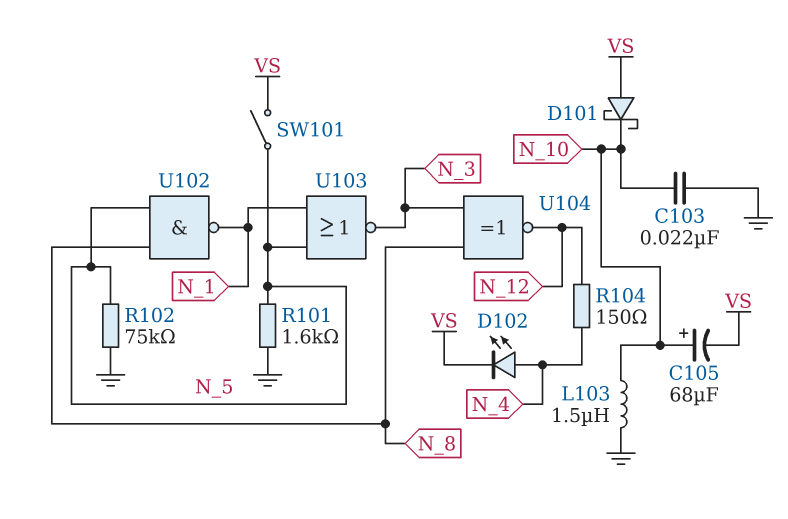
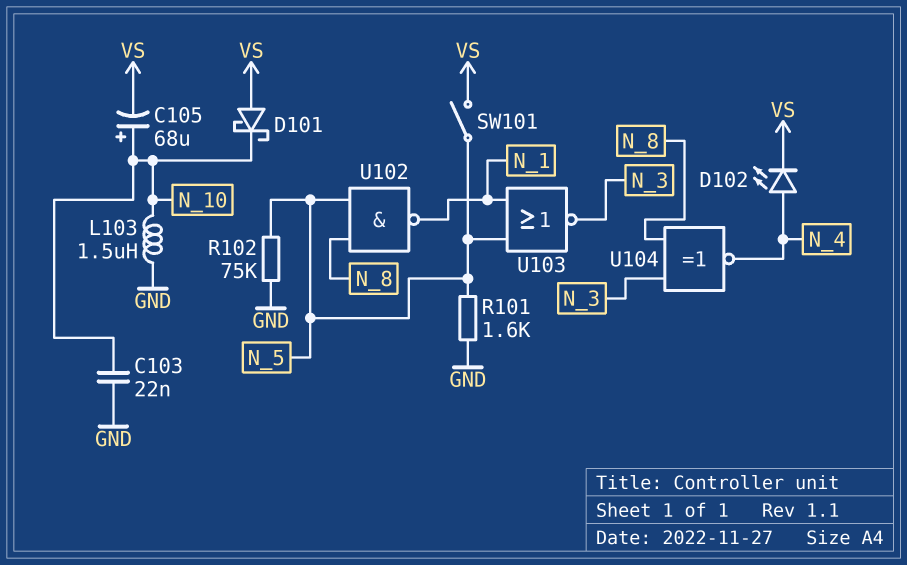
R104: 150 (N_4, N_12) -> none
U104: XNOR (in N_3, in N_8, out N_12) -> XNOR (in N_3, in N_8, out N_4)

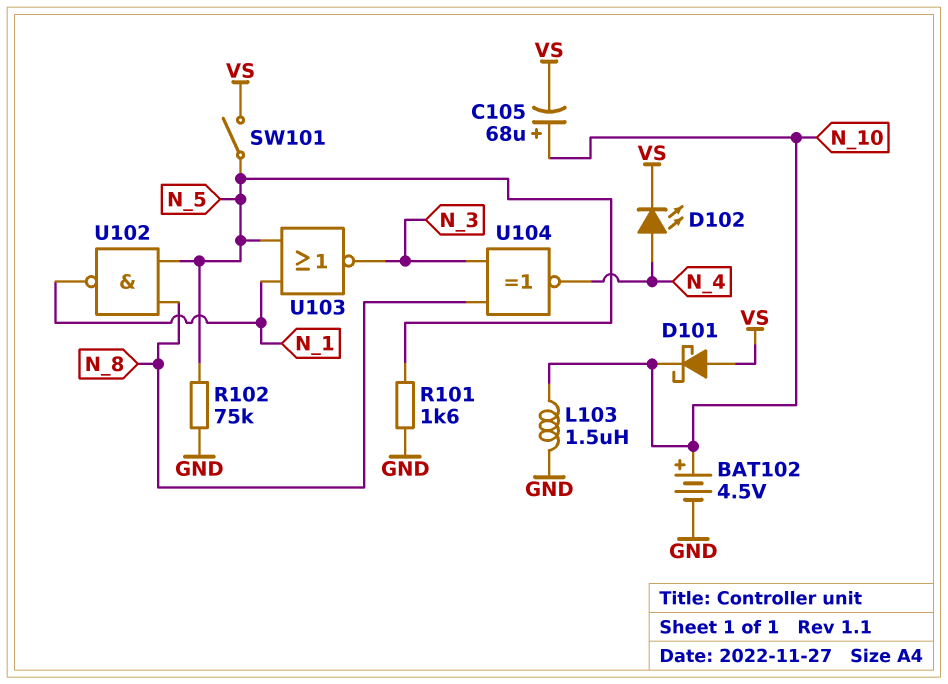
BAT102: none -> 4.5V (plus N_10, minus GND)
C103: 22nF (GND, N_10) -> none

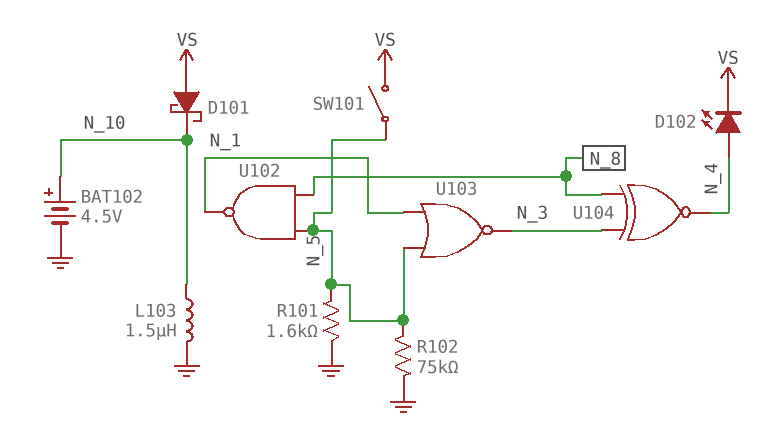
C105: 68uF (plus N_10, minus VS) -> none

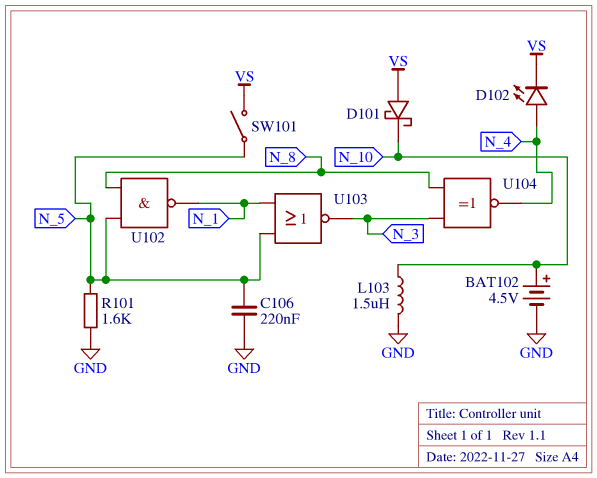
C106: none -> 220nF (GND, N_5)
R102: 75k (GND, N_5) -> none

